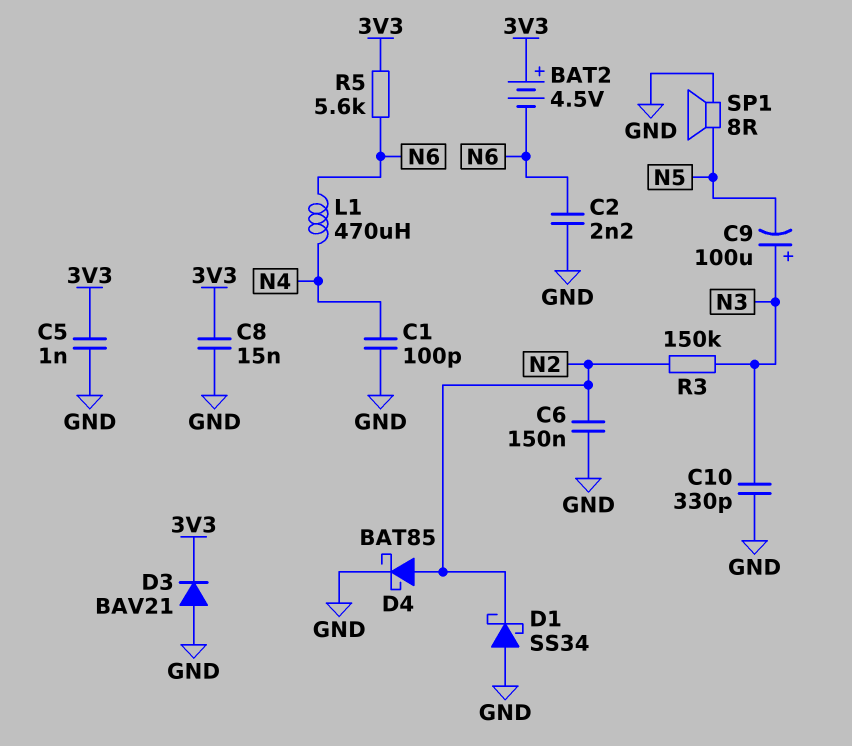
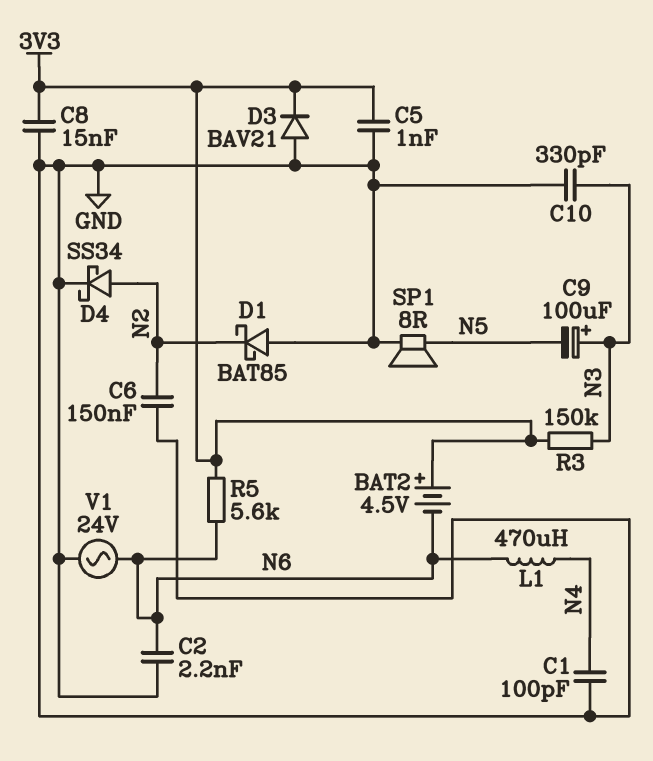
D1: schottky SS34 (A GND, K N2) -> schottky BAT85 (A GND, K N2)
D4: schottky BAT85 (A N2, K GND) -> schottky SS34 (A N2, K GND)
R3: 150k (N2, N3) -> 150k (3V3, N3)
V1: none -> AC 24V (GND, N6)

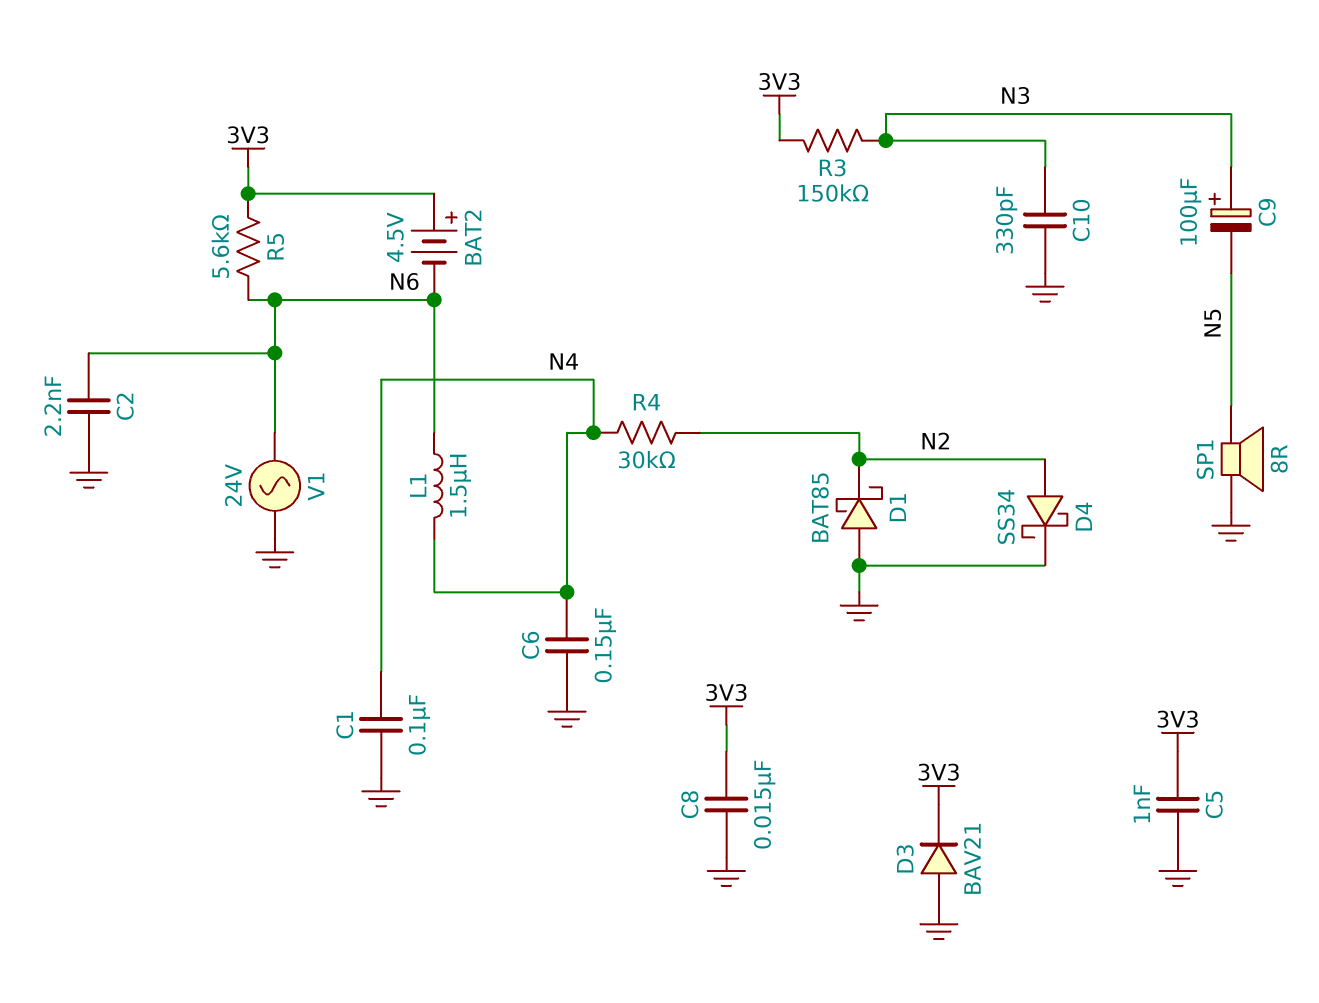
C1: 100pF (GND, N4) -> 100nF (GND, N4)
C6: 150nF (GND, N2) -> 150nF (GND, N4)
L1: 470uH (N4, N6) -> 1.5uH (N4, N6)
R4: none -> 30k (N2, N4)

